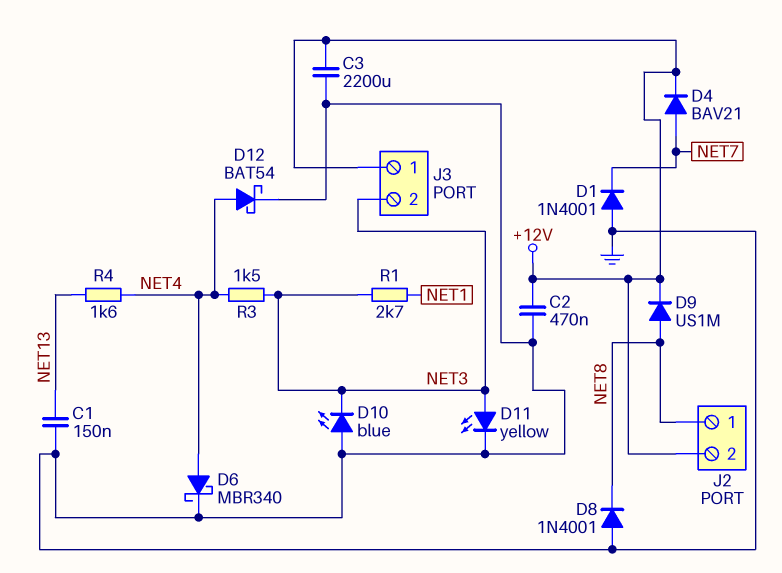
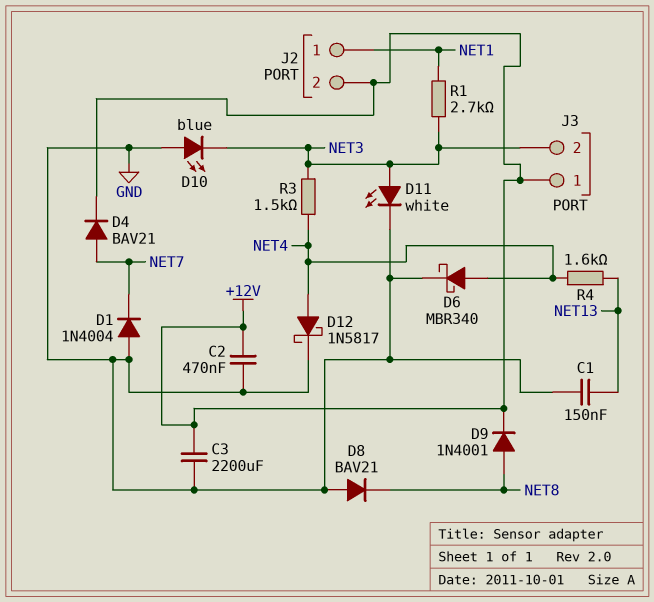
D1: diode 1N4001 (A GND, K NET7) -> diode 1N4004 (A GND, K NET7)
D8: diode 1N4001 (A GND, K NET8) -> diode BAV21 (A GND, K NET8)
D9: diode US1M (A NET8, K +12V) -> diode 1N4001 (A NET8, K +12V)
D11: LED yellow (A NET3, K GND) -> LED white (A NET3, K GND)
D12: schottky BAT54 (A NET4, K GND) -> schottky 1N5817 (A NET4, K GND)
J2 pin 1: NET8 -> NET1

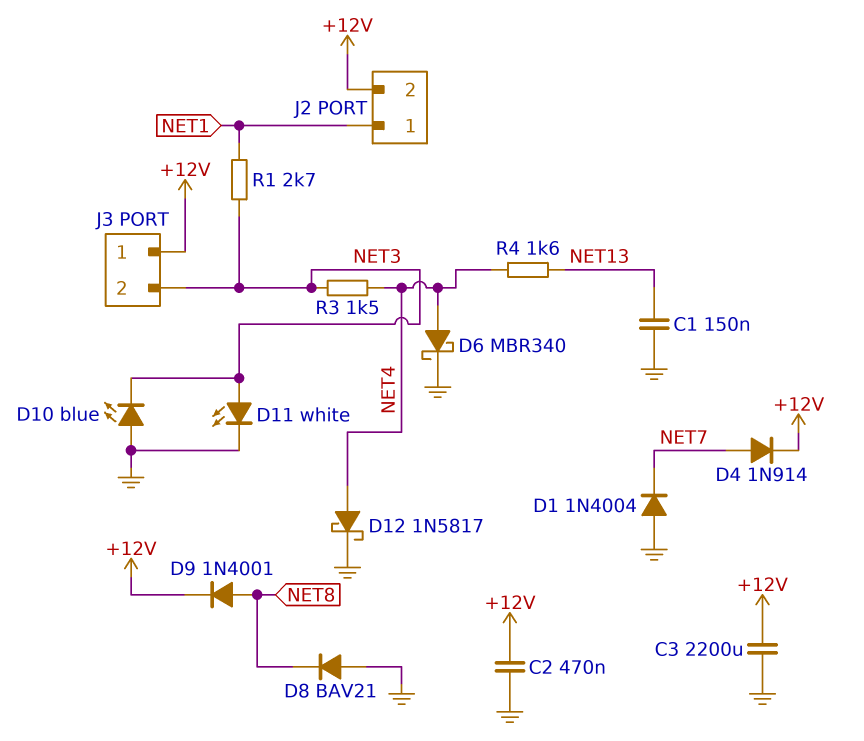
D4: diode BAV21 (A NET7, K +12V) -> diode 1N914 (A NET7, K +12V)

